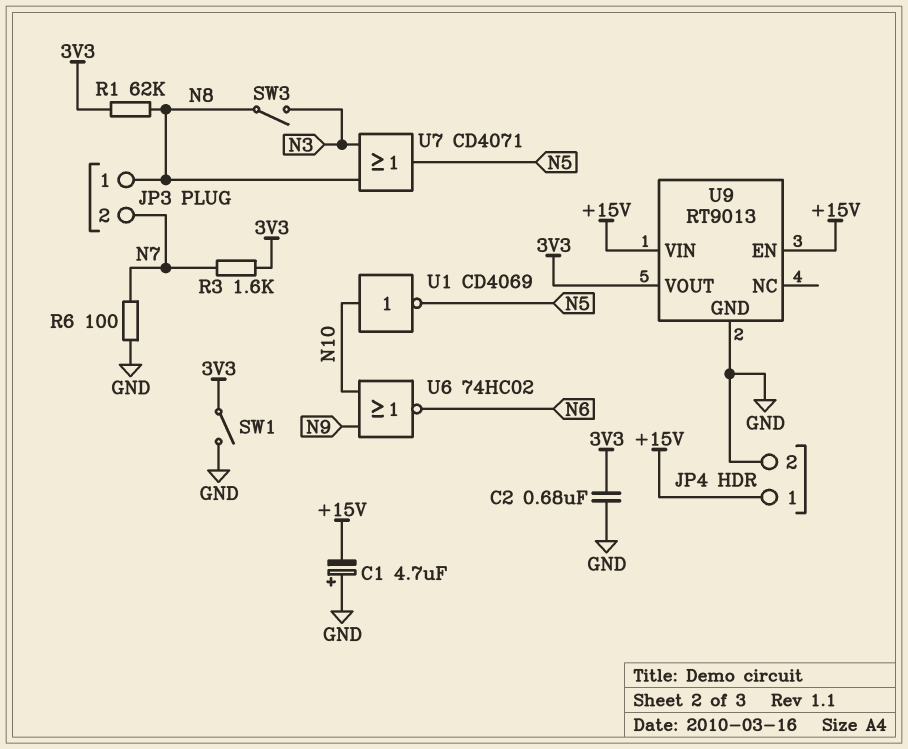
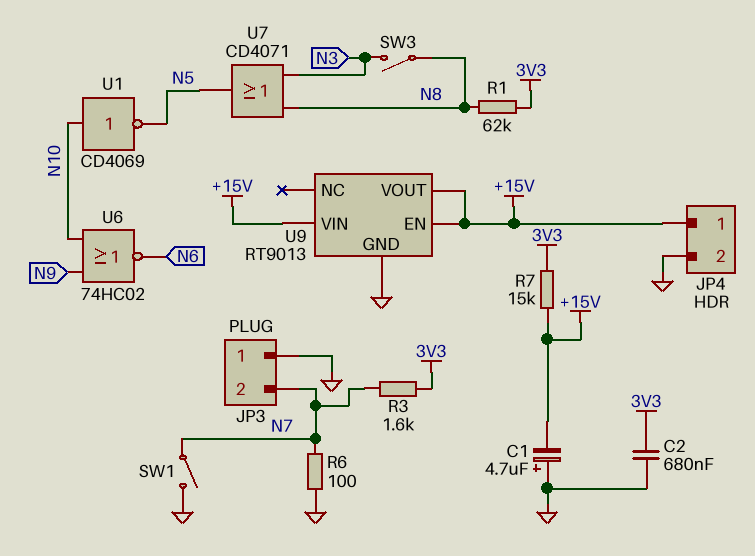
JP3 pin 1: N8 -> GND
R7: none -> 15k (+15V, 3V3)
SW1: switch (3V3, GND) -> switch (GND, N7)
U9 pin VOUT: 3V3 -> +15V

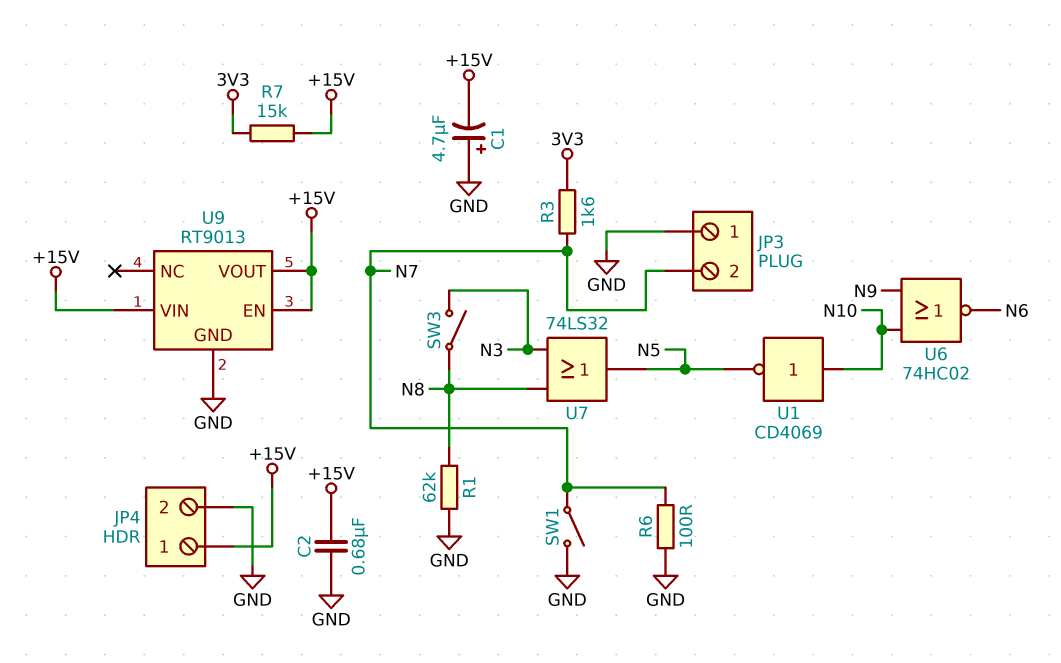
C2: 680nF (3V3, GND) -> 680nF (+15V, GND)
R1: 62k (3V3, N8) -> 62k (GND, N8)
U7: OR CD4071 (in N3, in N8, out N5) -> OR 74LS32 (in N3, in N8, out N5)

